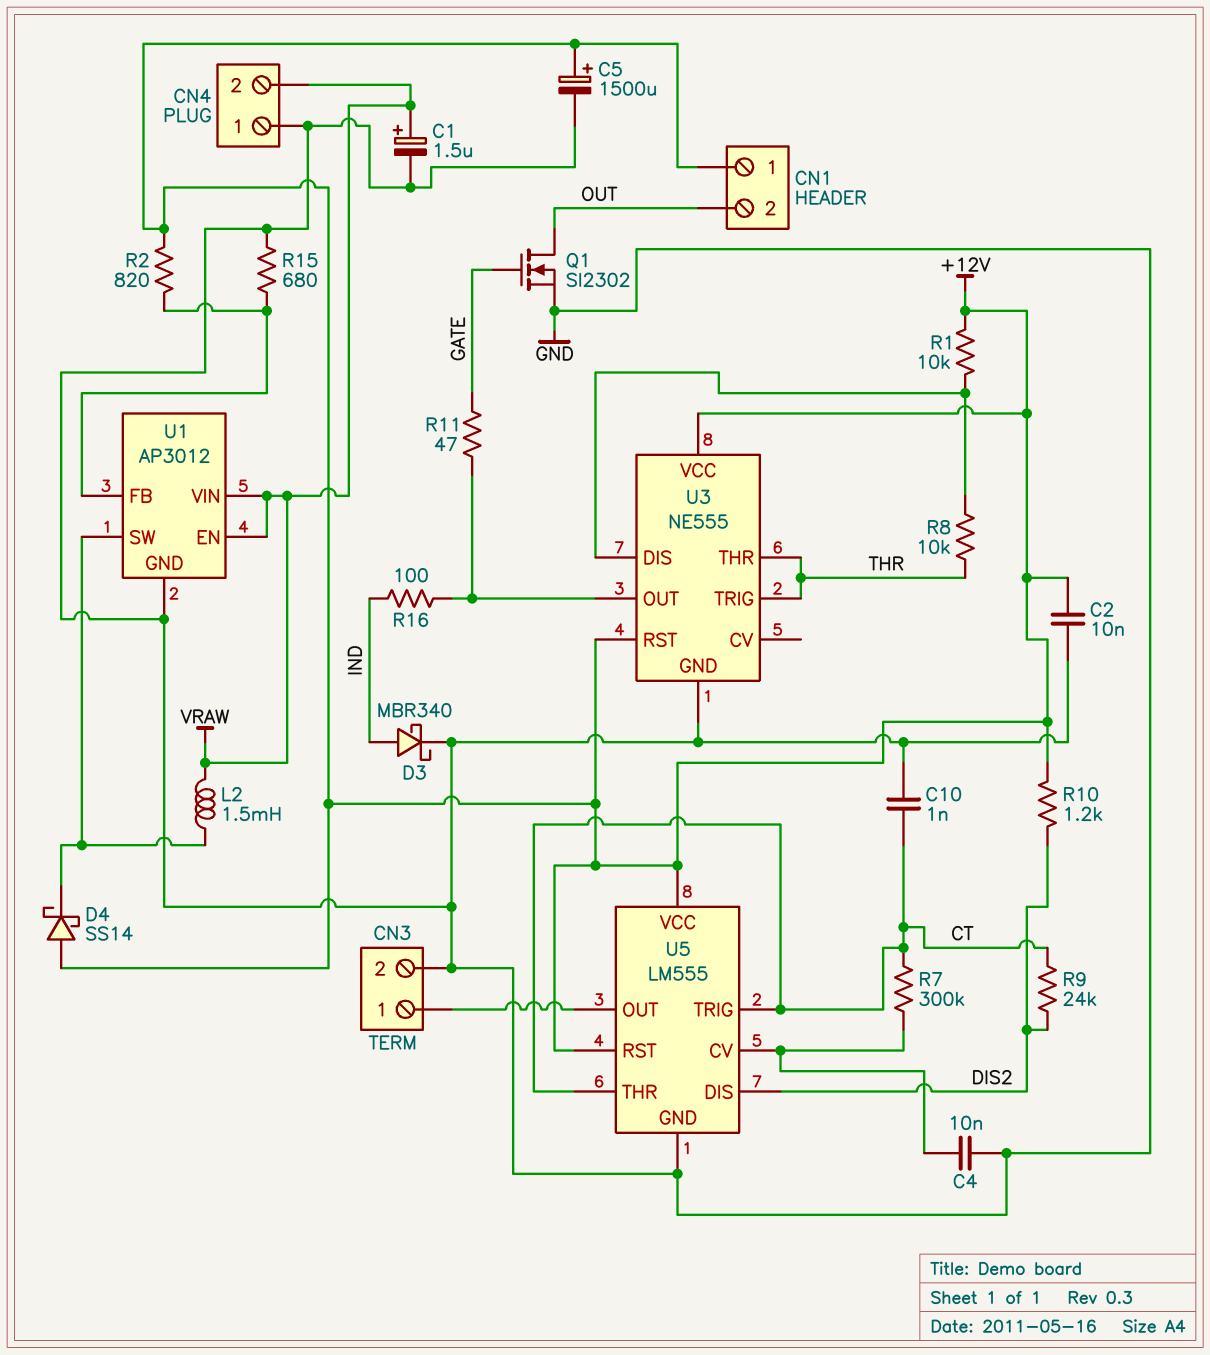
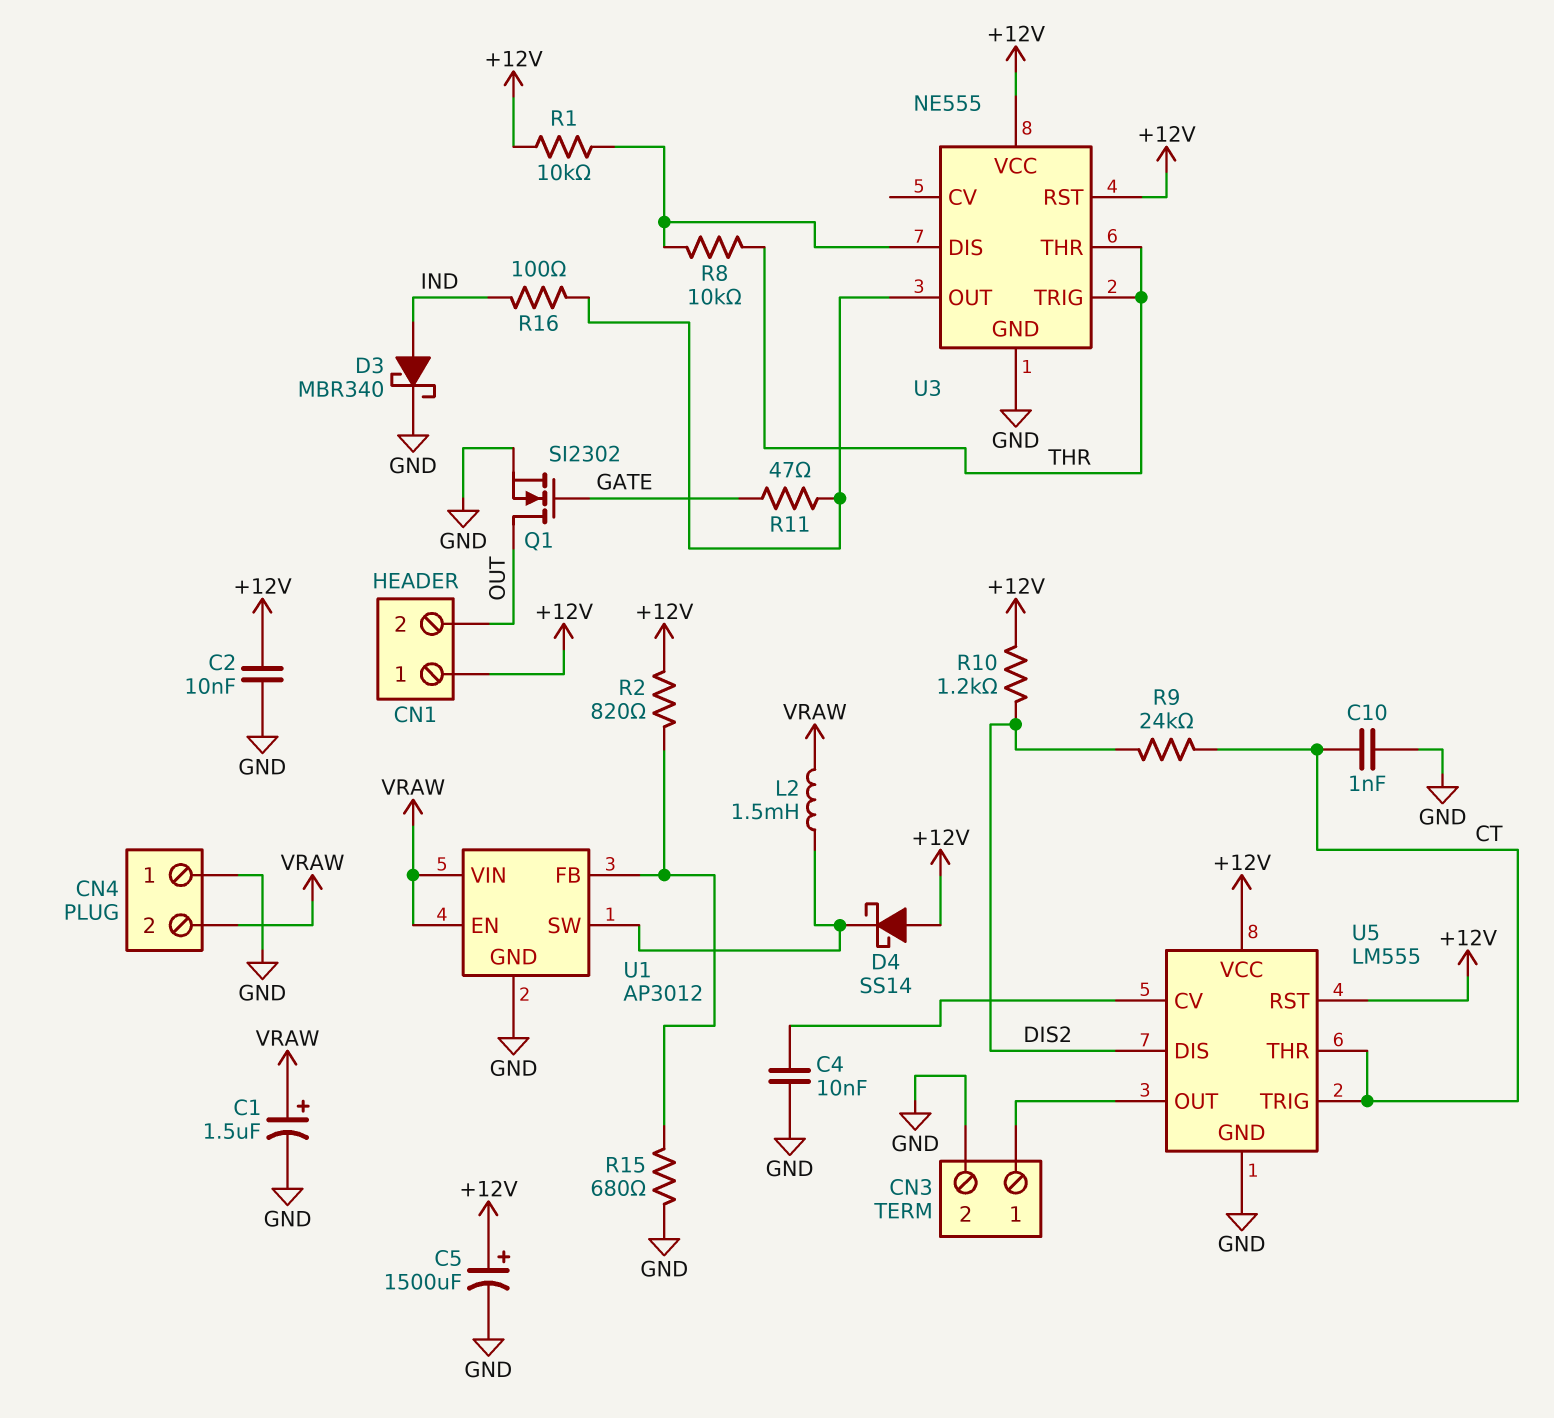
R7: 300k (CT, U5/CV) -> none

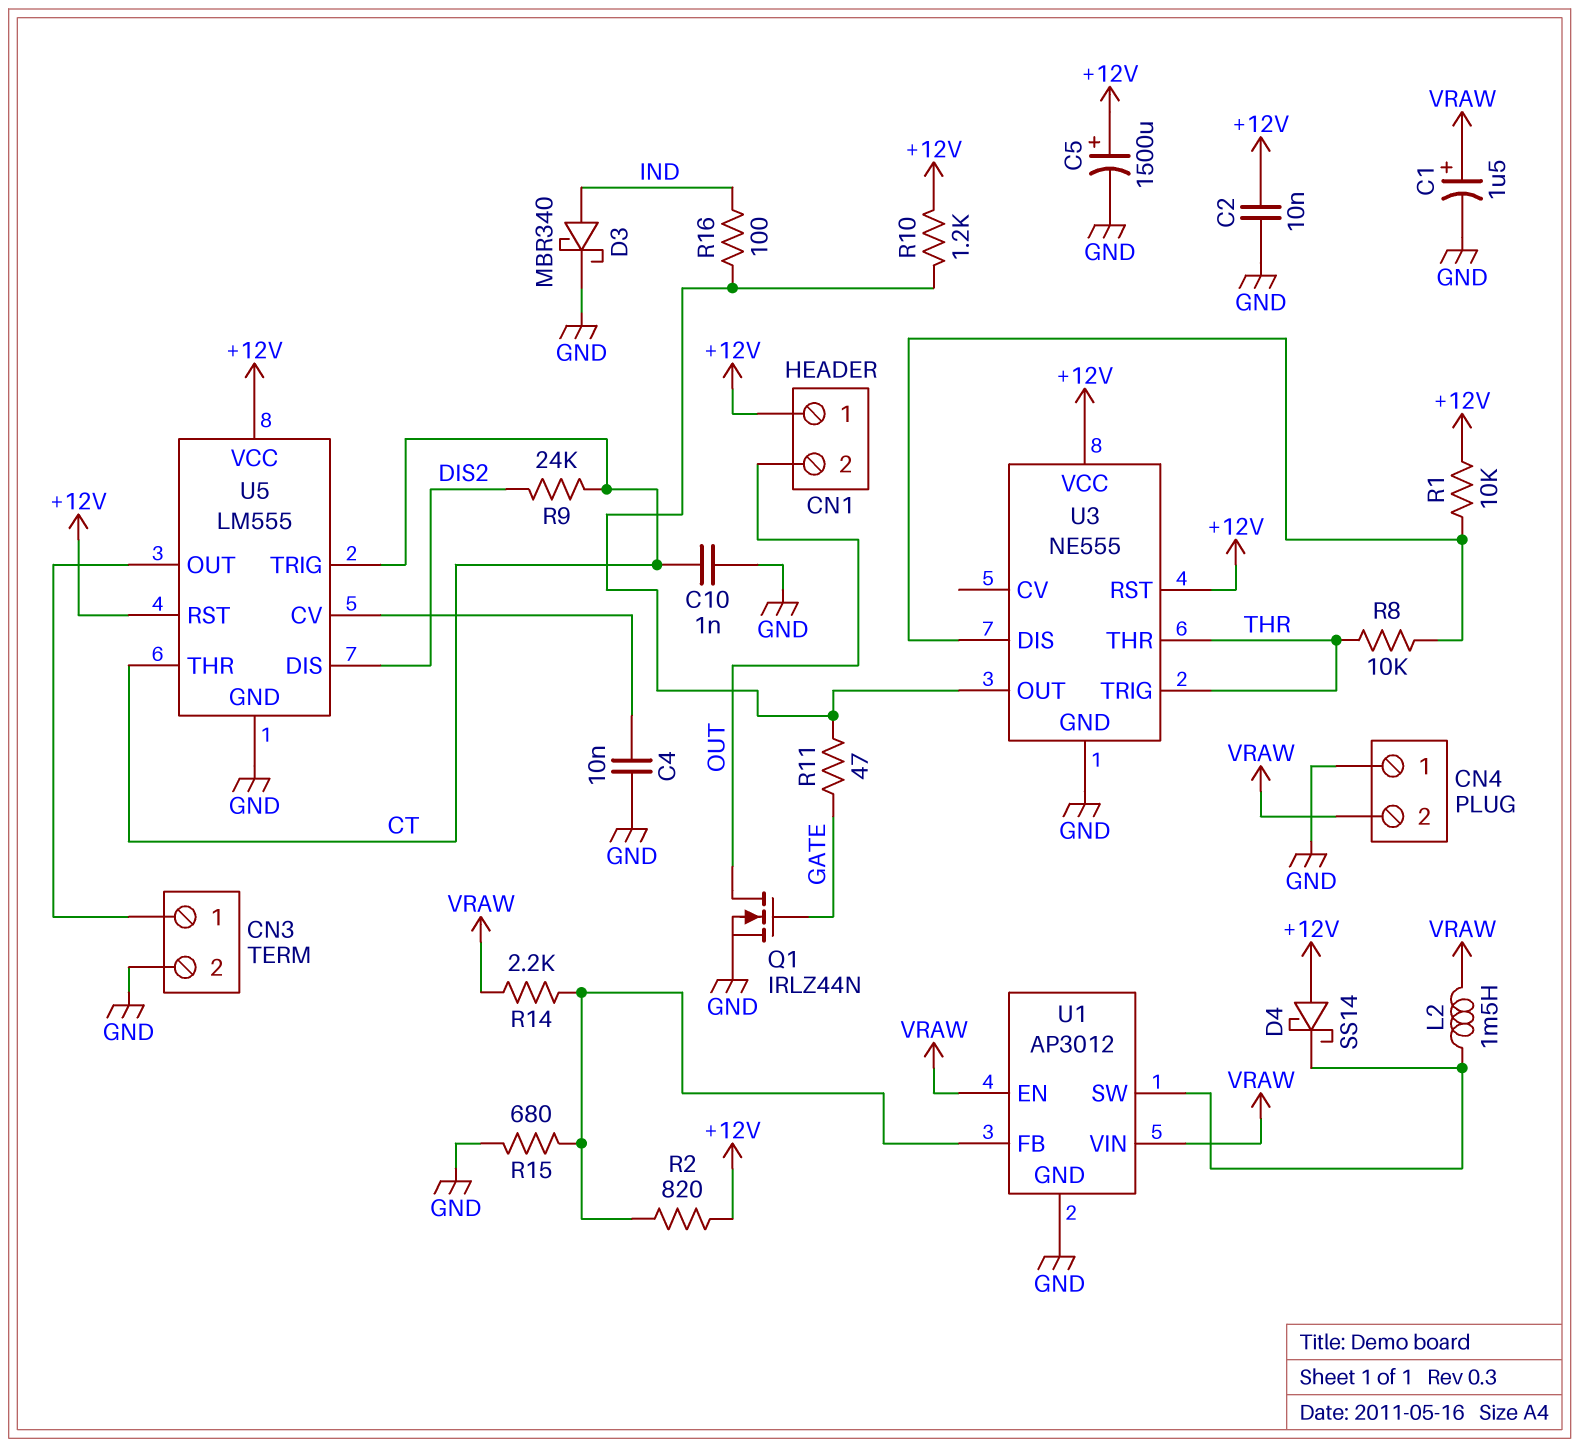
Q1: NMOS SI2302 (G GATE, D OUT, S GND) -> NMOS IRLZ44N (G GATE, D OUT, S GND)
R10: 1.2k (+12V, DIS2) -> 1.2k (+12V, U3/OUT)
R14: none -> 2.2k (U1/FB, VRAW)

